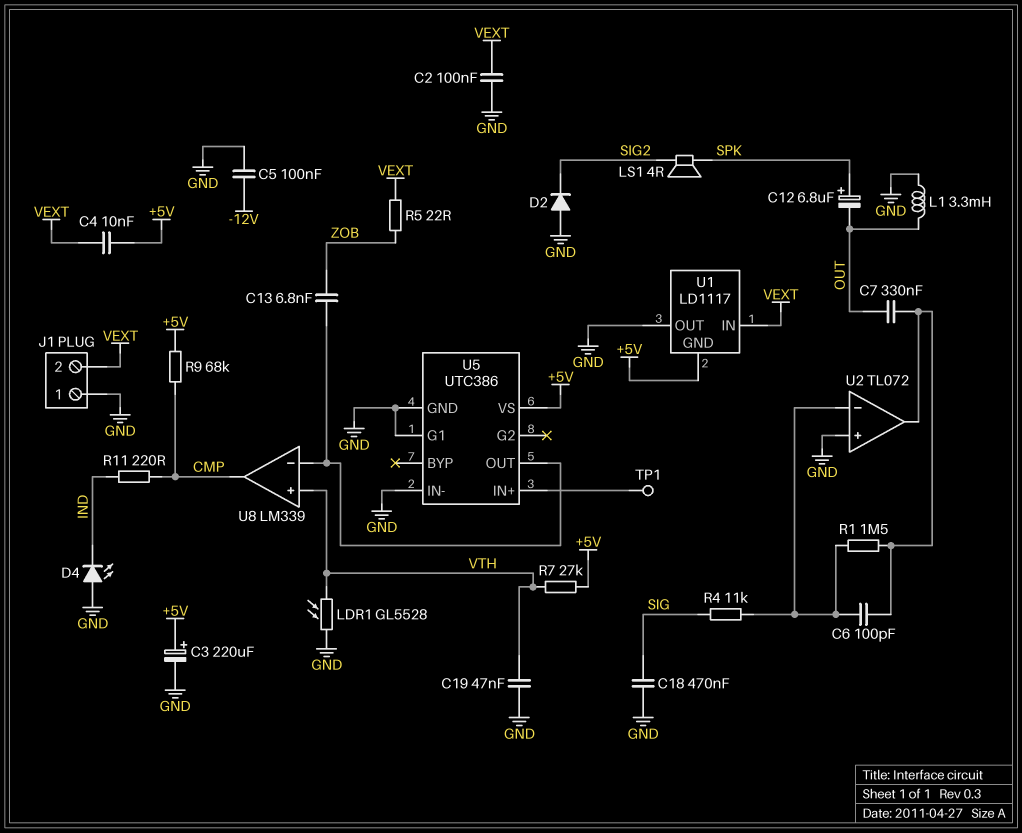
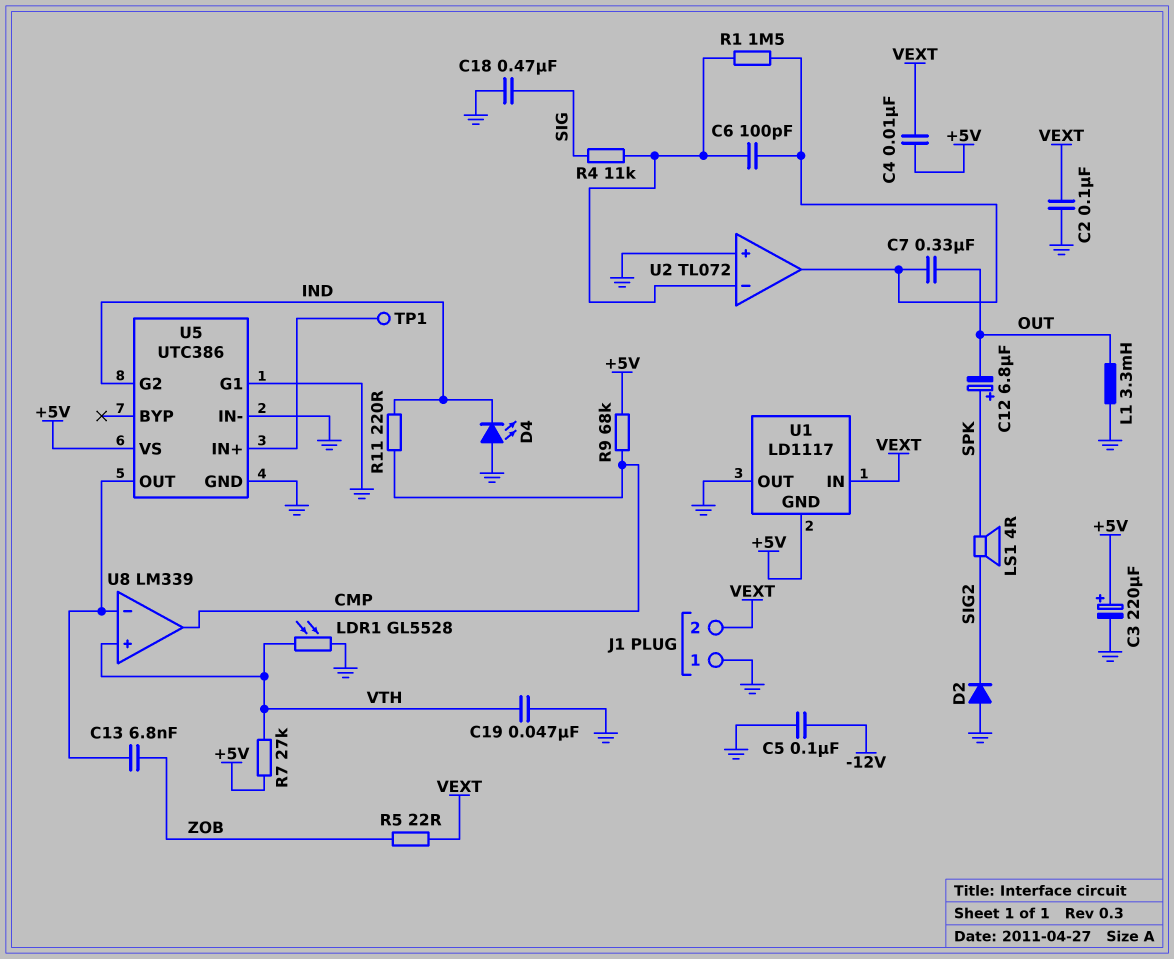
U5 pin G2: none -> IND

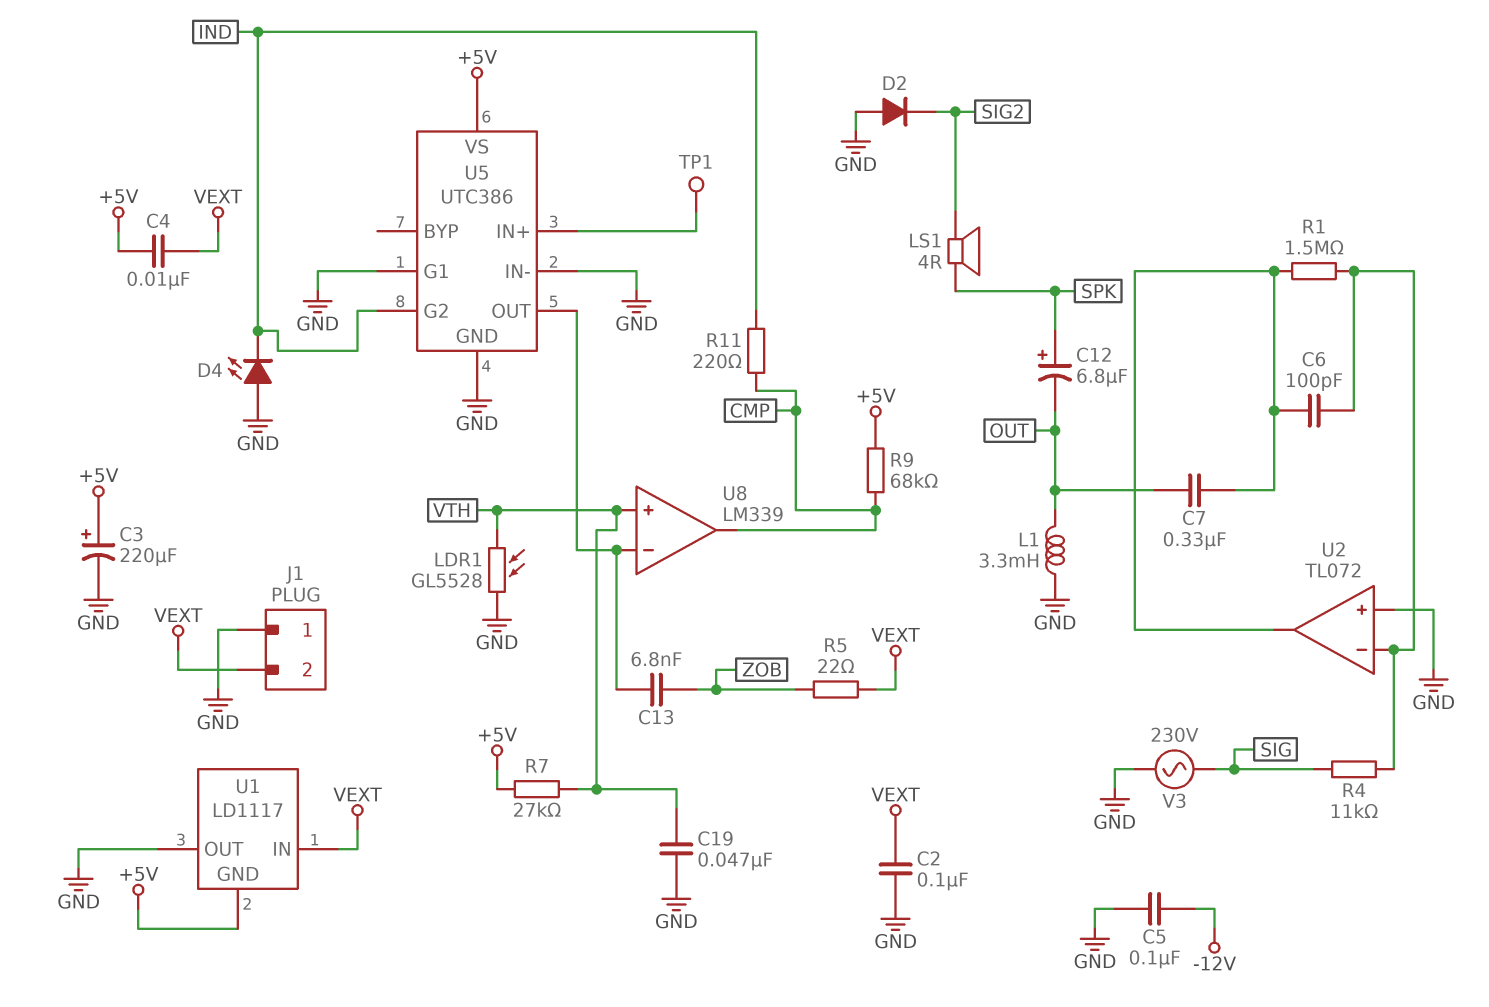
C18: 470nF (GND, SIG) -> none
V3: none -> AC 230V (GND, SIG)

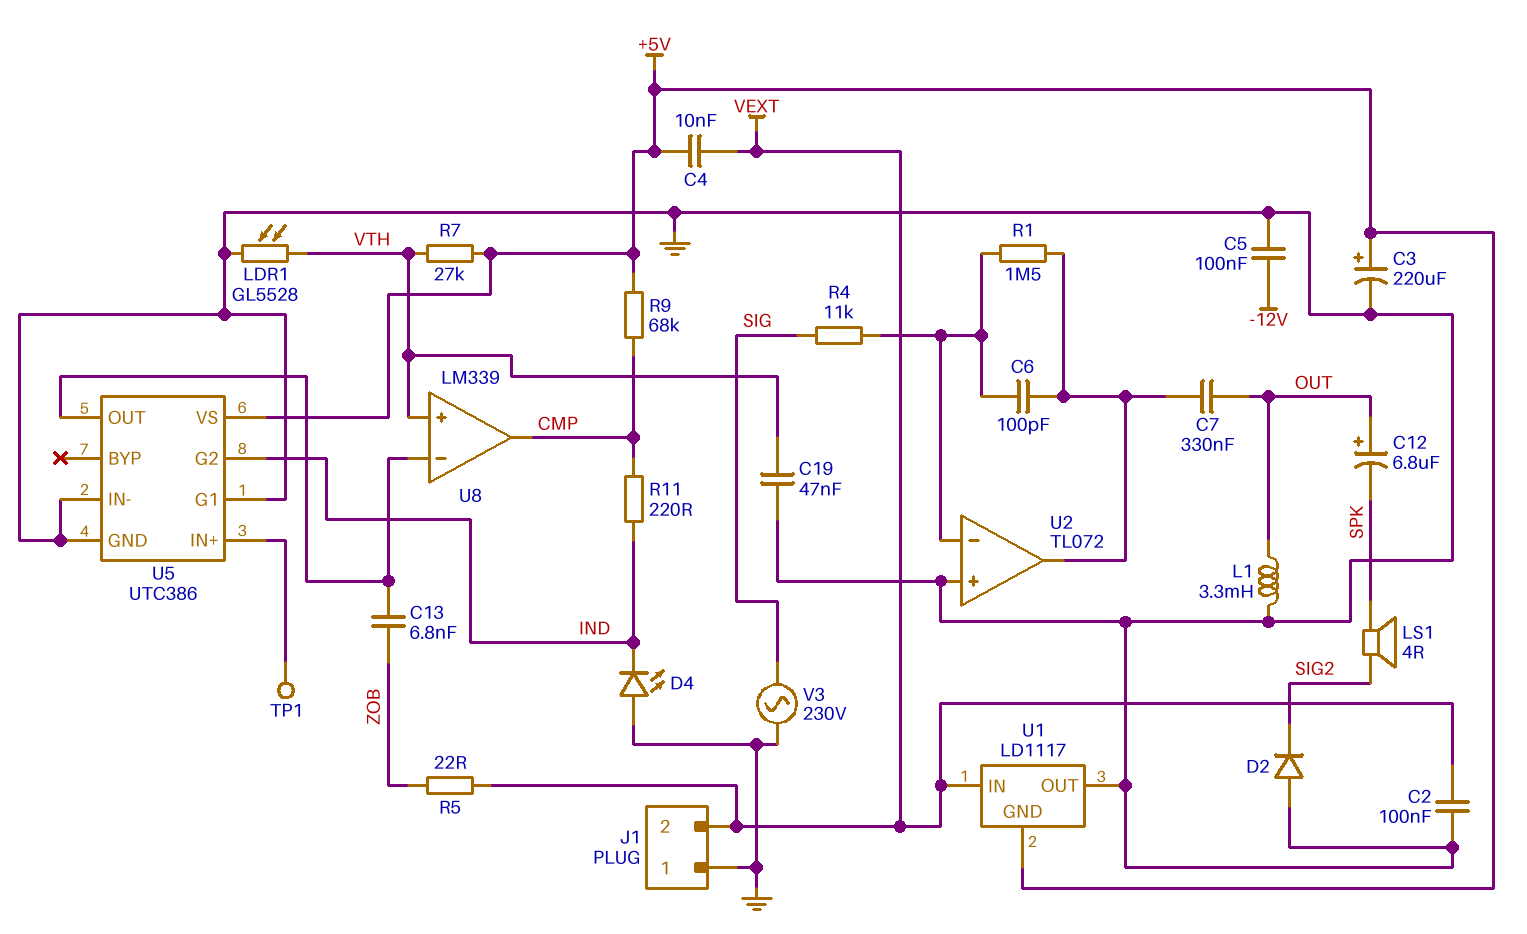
C12: 6.8uF (plus SPK, minus OUT) -> 6.8uF (plus OUT, minus SPK)

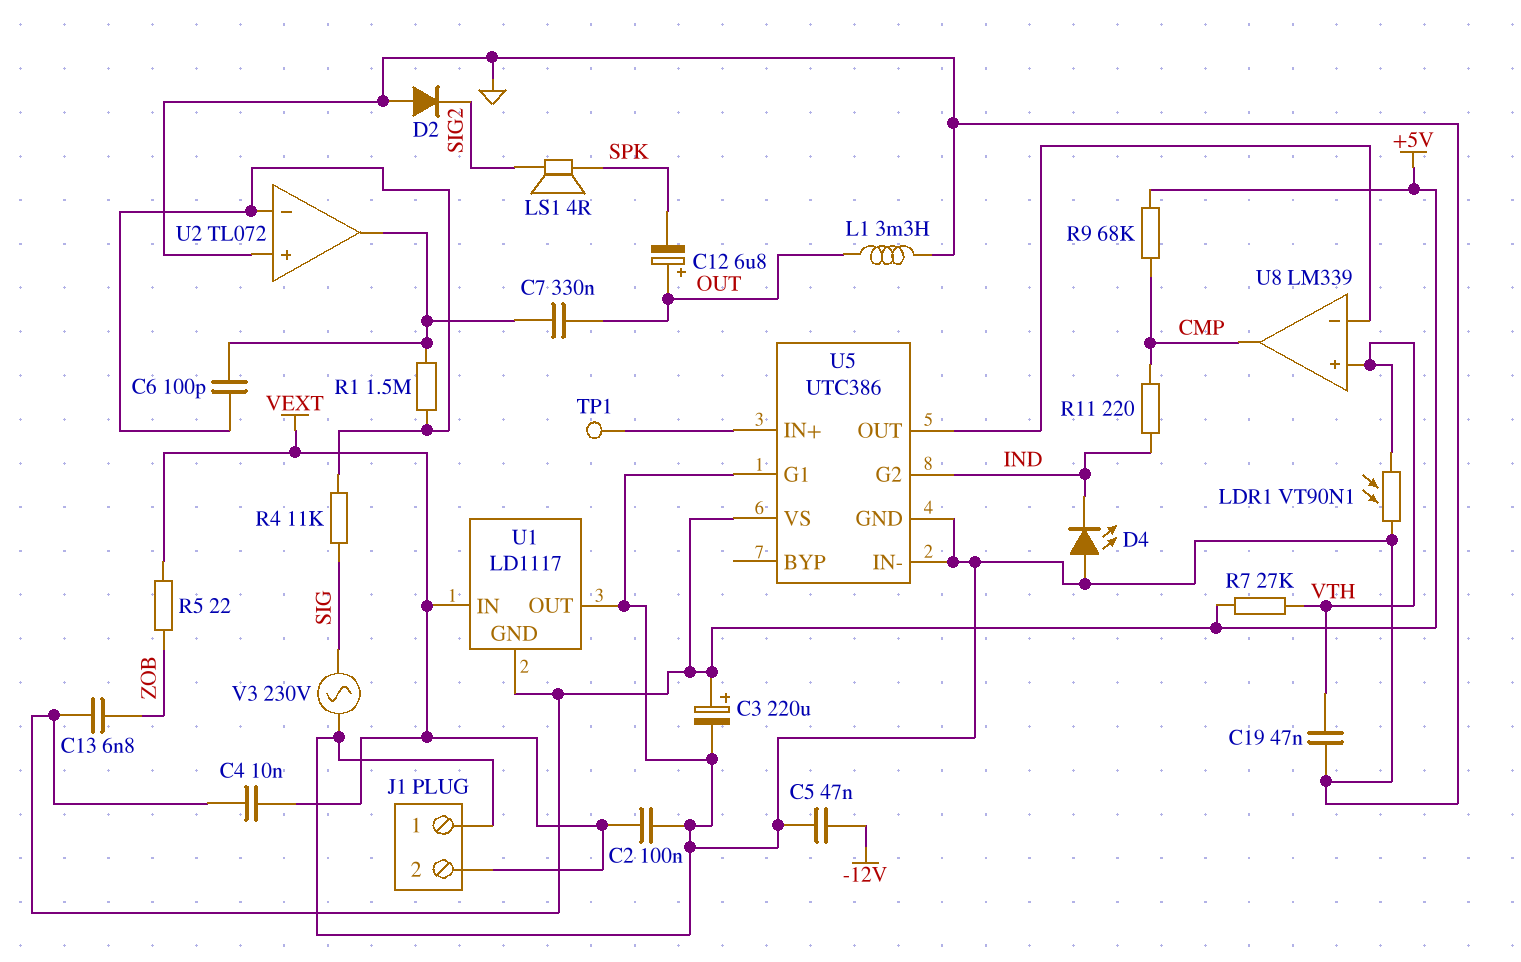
C5: 100nF (-12V, GND) -> 47nF (-12V, GND)
C13: 6.8nF (U5/OUT, ZOB) -> 6.8nF (+5V, ZOB)
LDR1: GL5528 (GND, VTH) -> VT90N1 (GND, VTH)

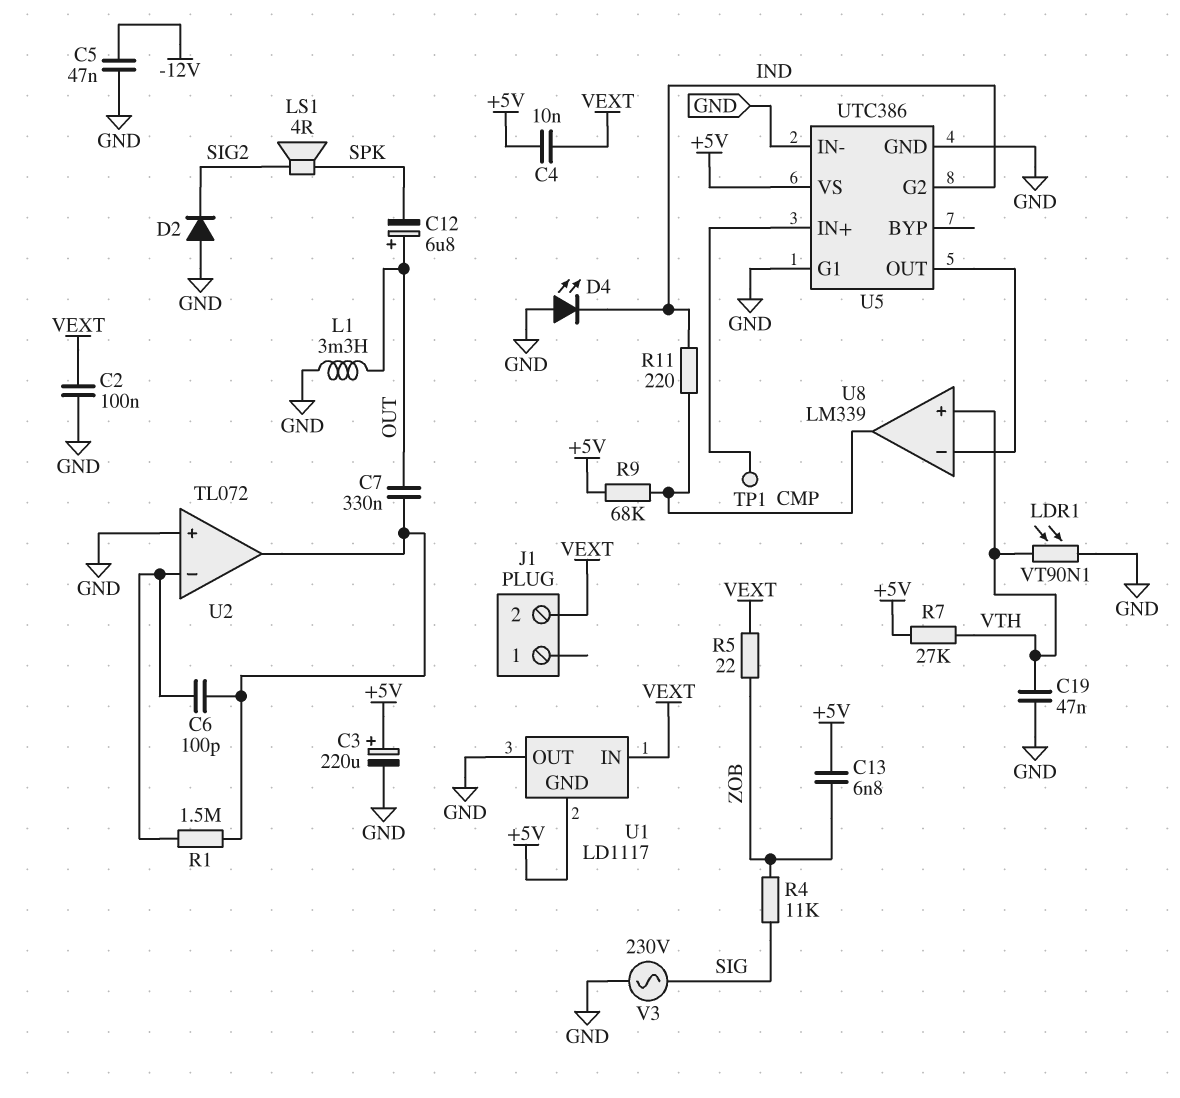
J1 pin 1: GND -> none
R4: 11k (SIG, U2/in-) -> 11k (SIG, ZOB)

